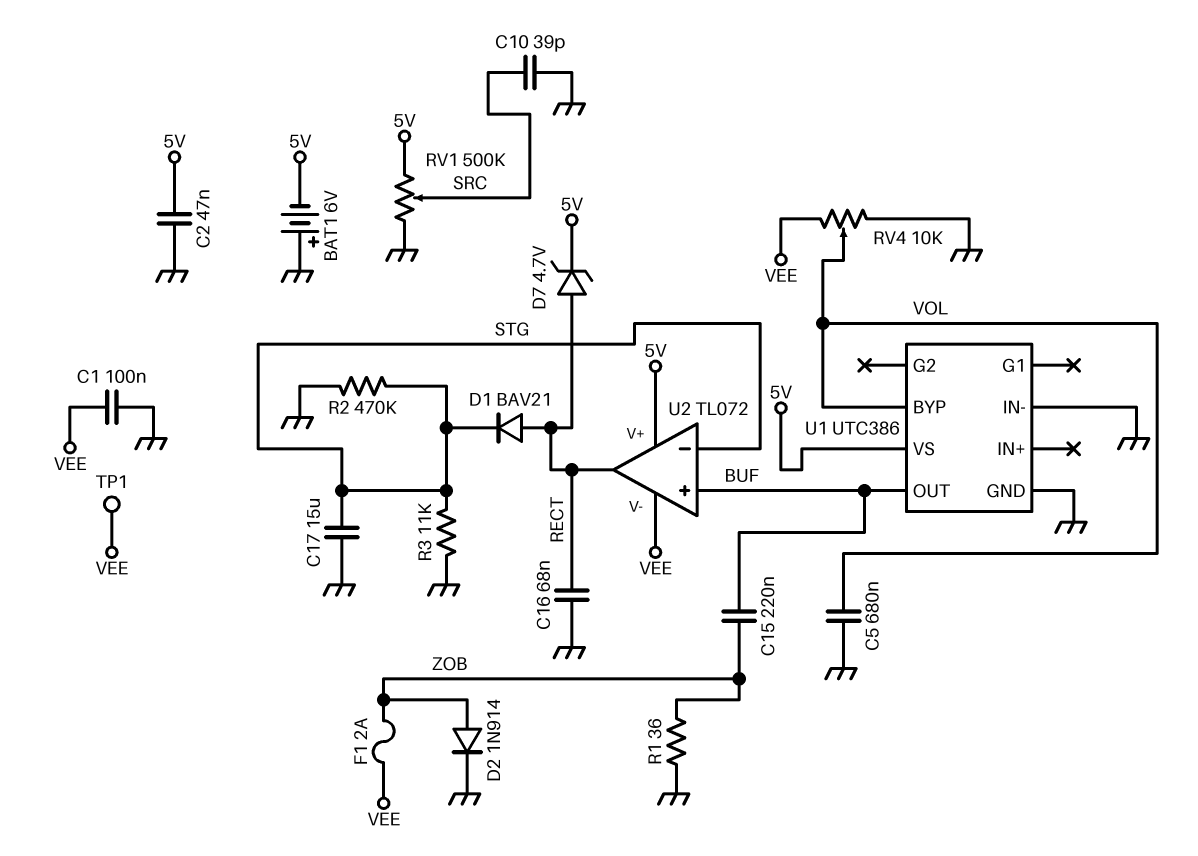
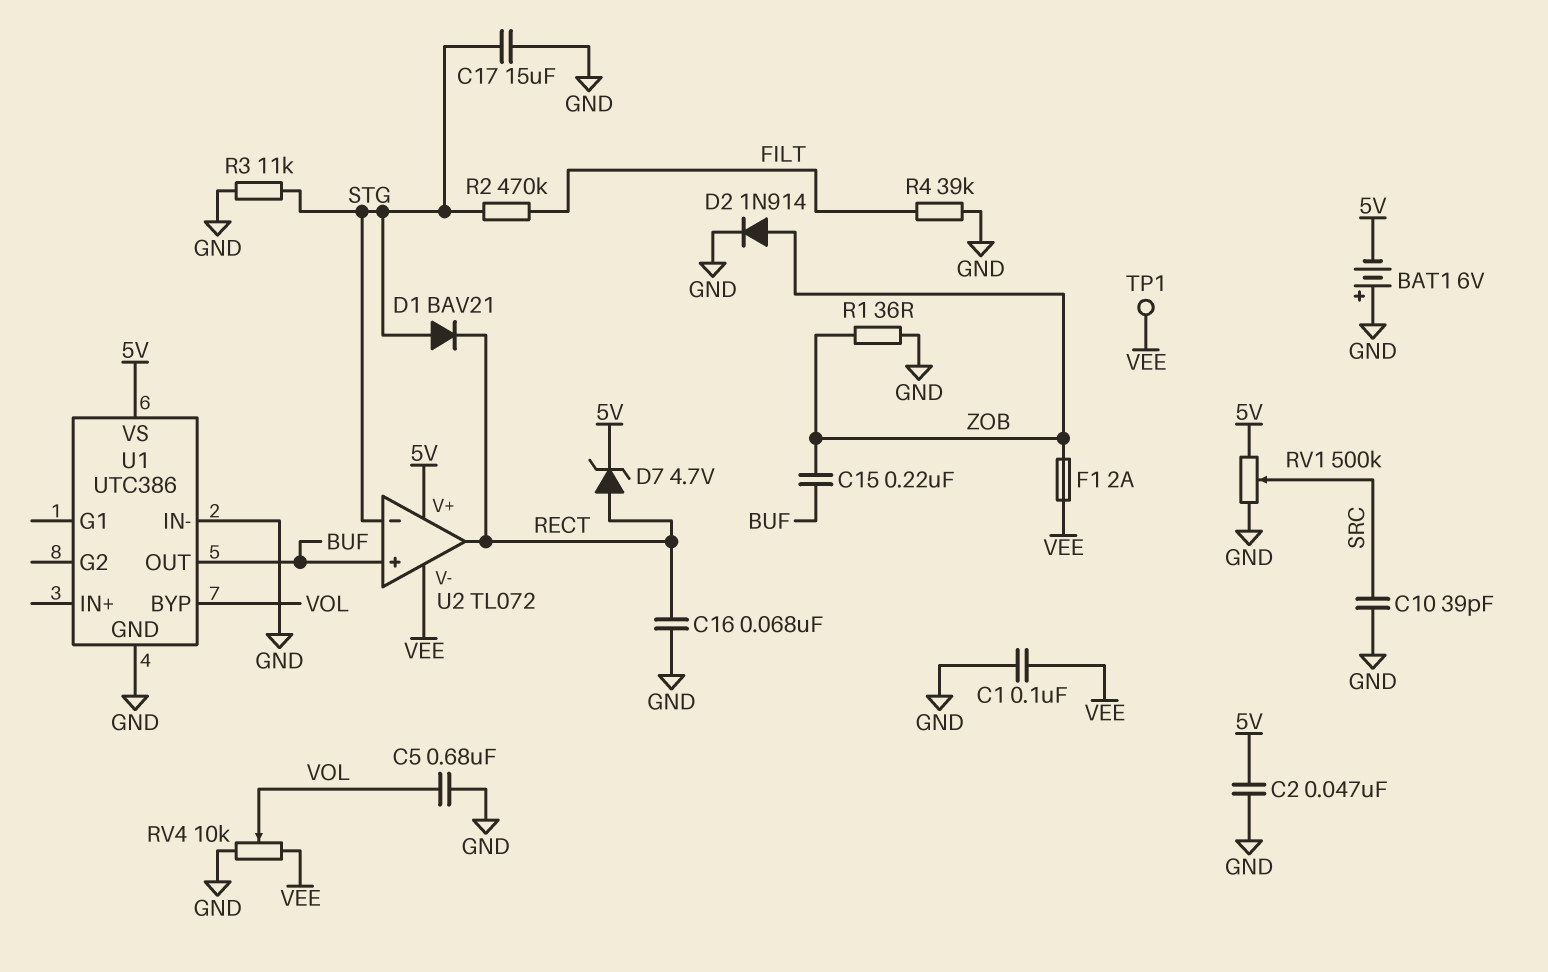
D1: diode BAV21 (A RECT, K STG) -> diode BAV21 (A STG, K RECT)
R2: 470k (GND, STG) -> 470k (FILT, STG)
R4: none -> 39k (FILT, GND)

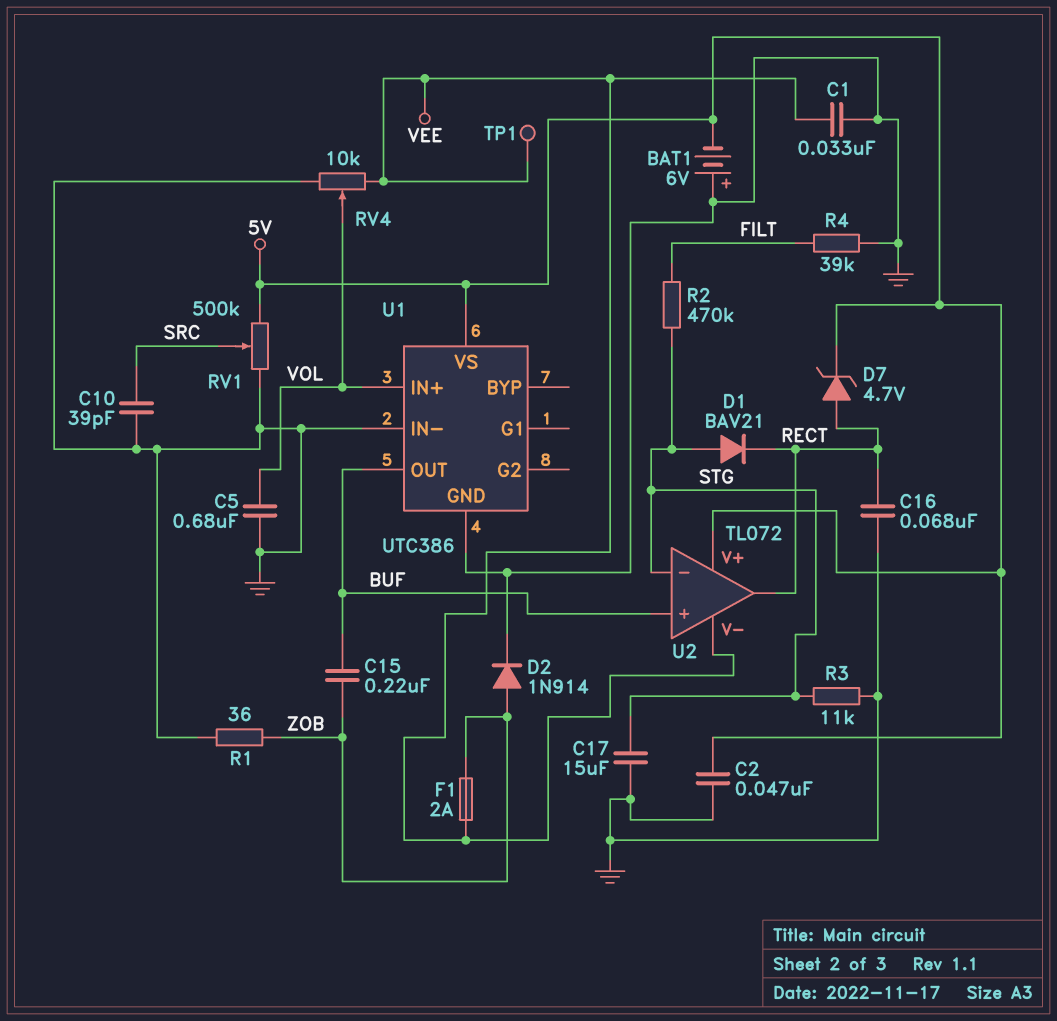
C1: 100nF (GND, VEE) -> 33nF (GND, VEE)
U1 pin BYP: VOL -> none
U1 pin IN+: none -> VOL

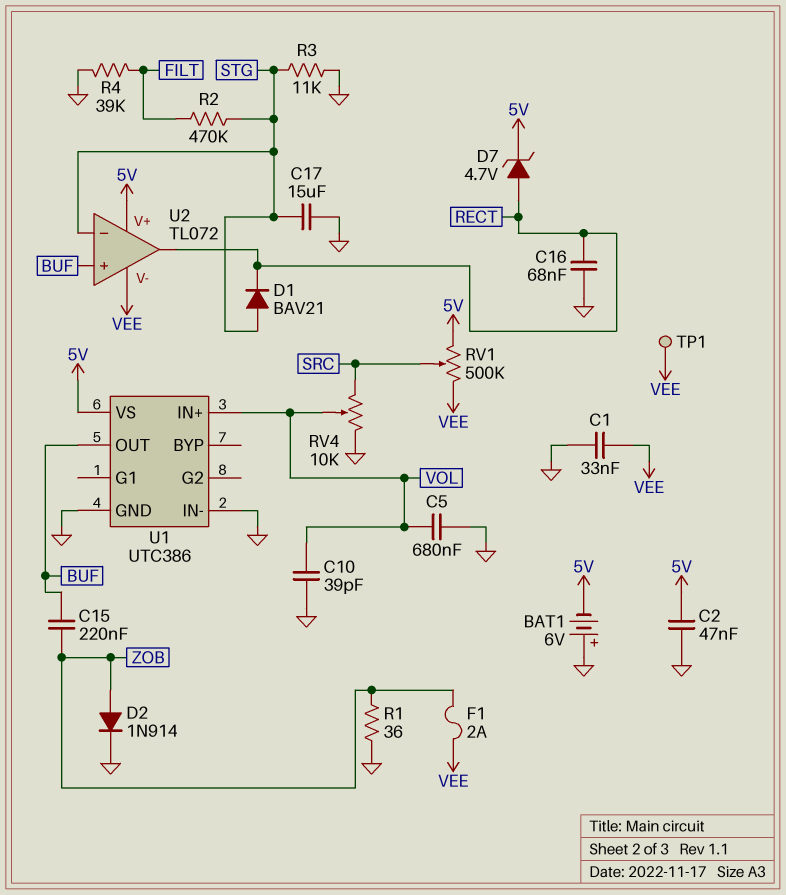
C10: 39pF (GND, SRC) -> 39pF (GND, VOL)
RV1: 500k (5V, GND, wiper SRC) -> 500k (5V, VEE, wiper SRC)
RV4: 10k (GND, VEE, wiper VOL) -> 10k (GND, SRC, wiper VOL)

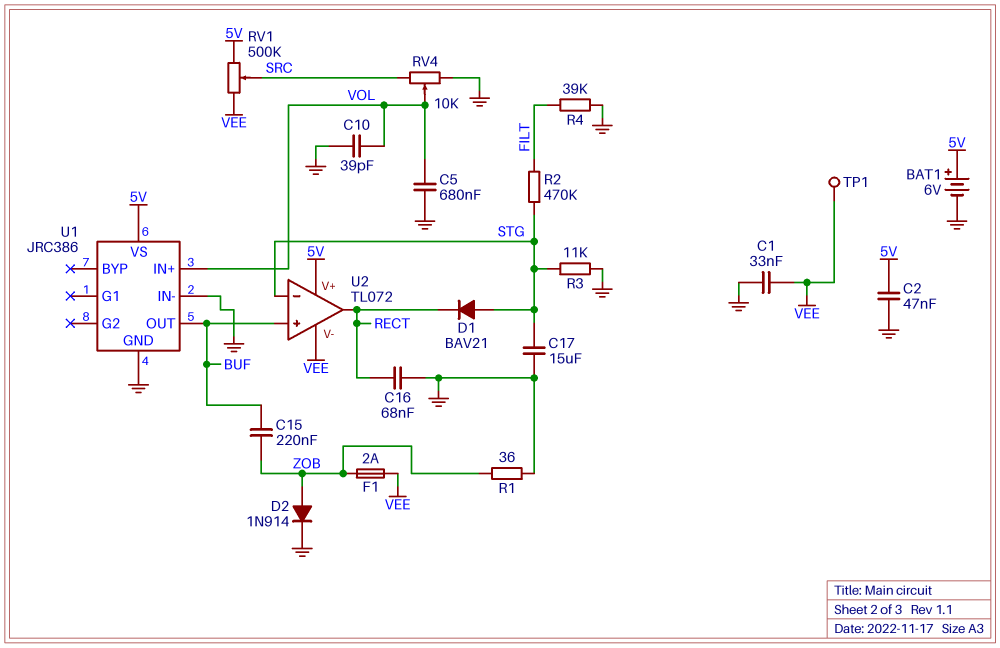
BAT1: 6V (plus GND, minus 5V) -> 6V (plus 5V, minus GND)
D7: zener 4.7V (A RECT, K 5V) -> none
U1: UTC386 -> JRC386

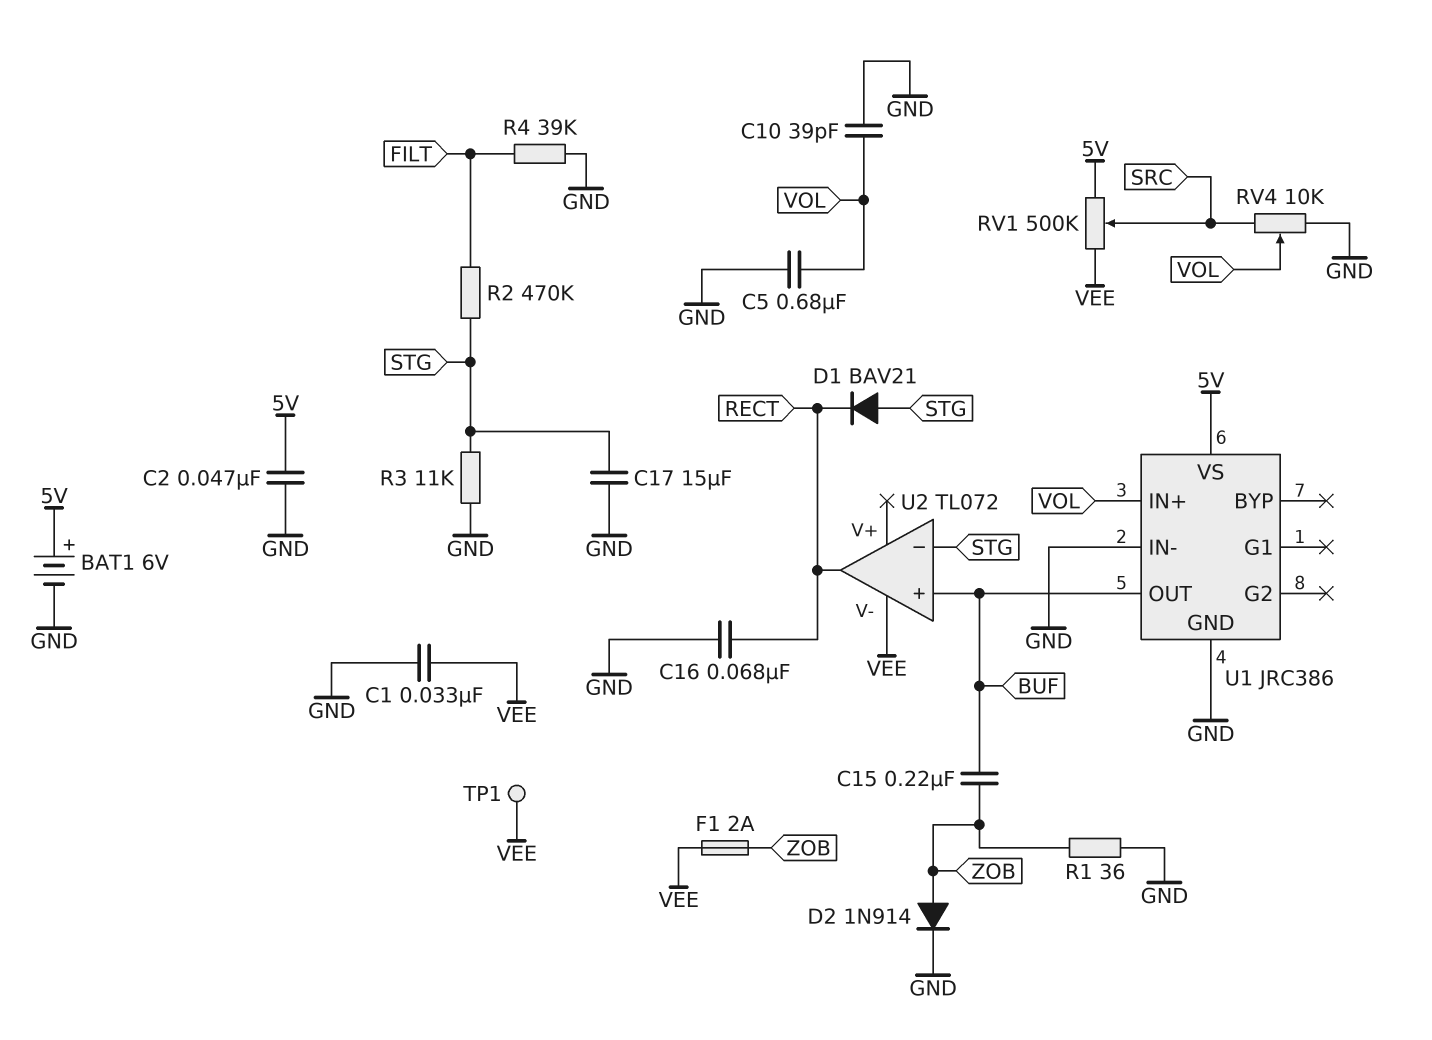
U2 pin V+: 5V -> none

